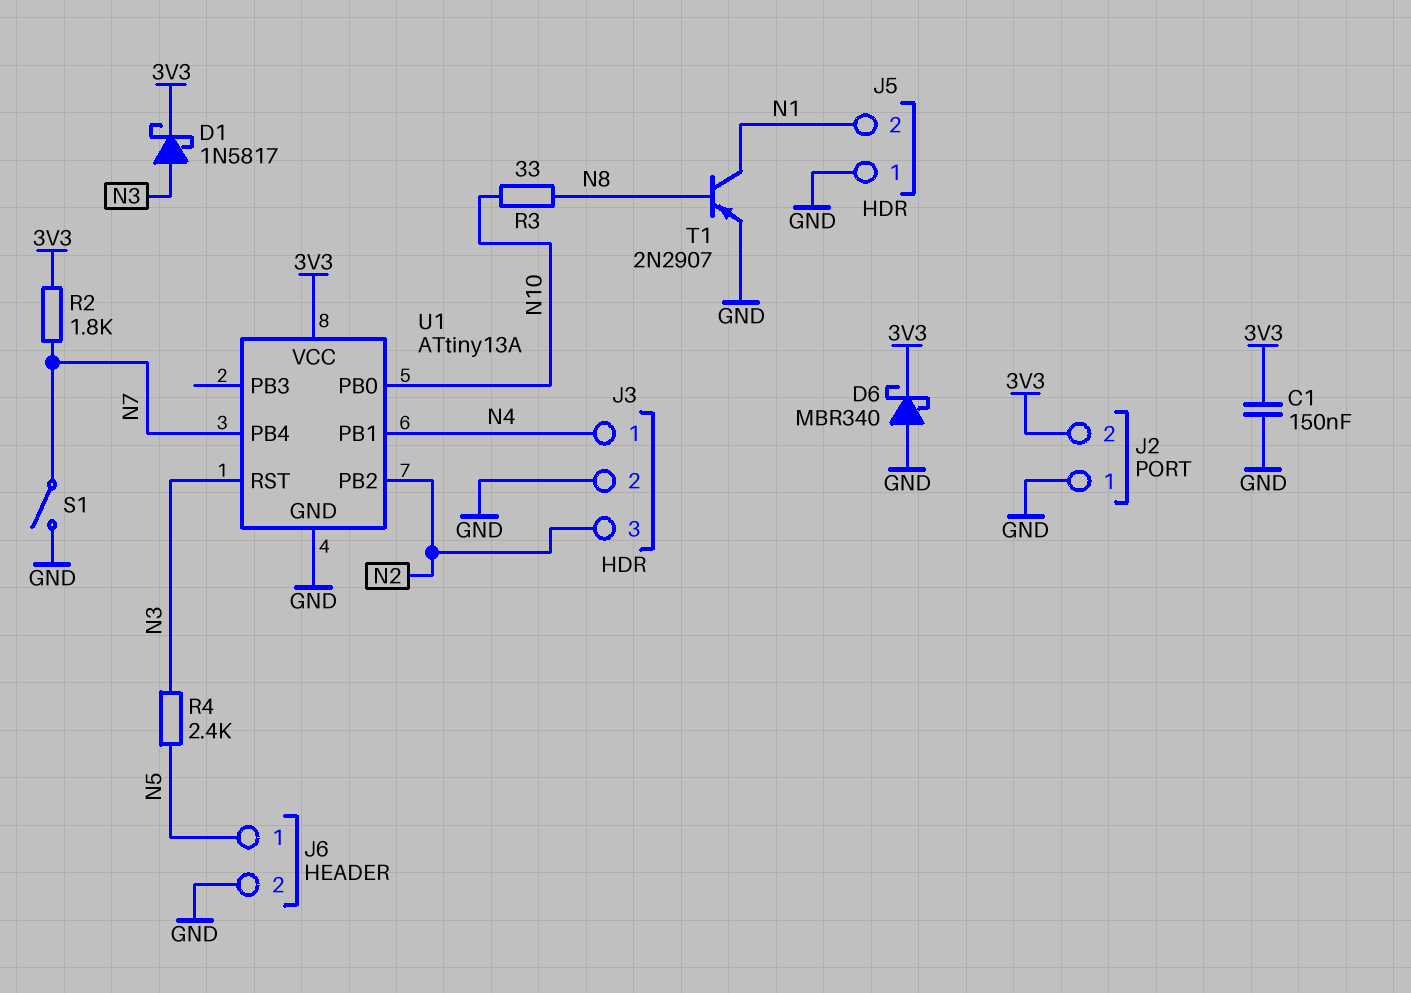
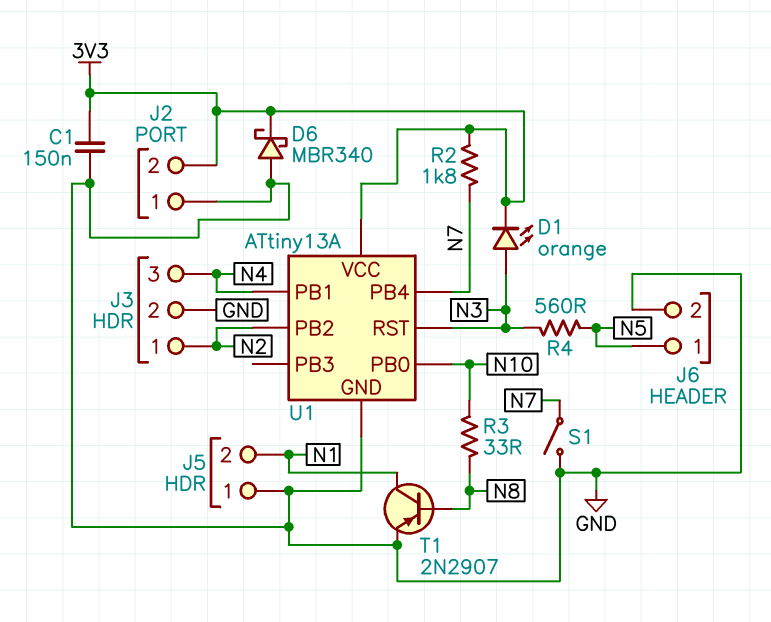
D1: schottky 1N5817 (A N3, K 3V3) -> LED orange (A N3, K 3V3)
J3 pin 1: N4 -> N2
J3 pin 3: N2 -> N4
R4: 2.4k (N3, N5) -> 560 (N3, N5)

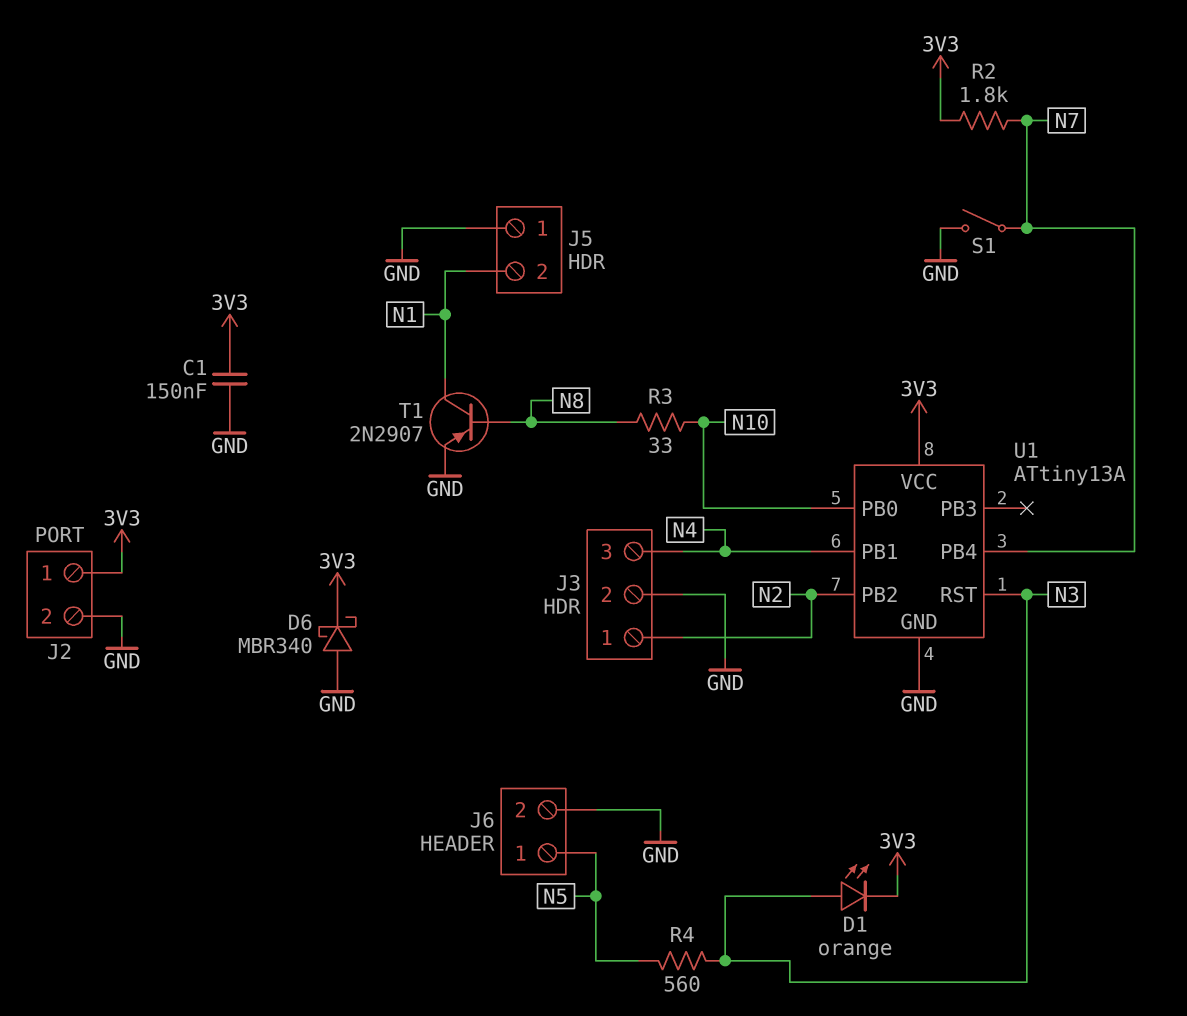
J2 pin 1: GND -> 3V3
J2 pin 2: 3V3 -> GND

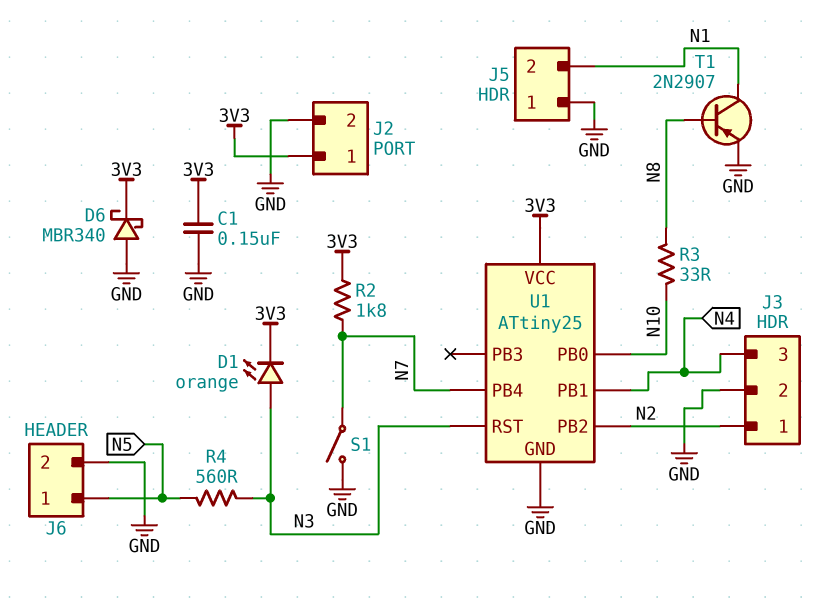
U1: ATtiny13A -> ATtiny25

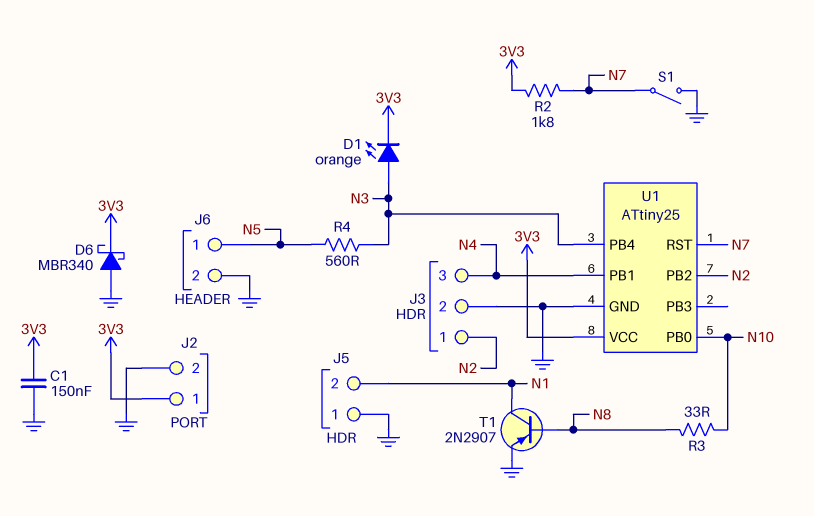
U1 pin PB4: N7 -> N3
U1 pin RST: N3 -> N7

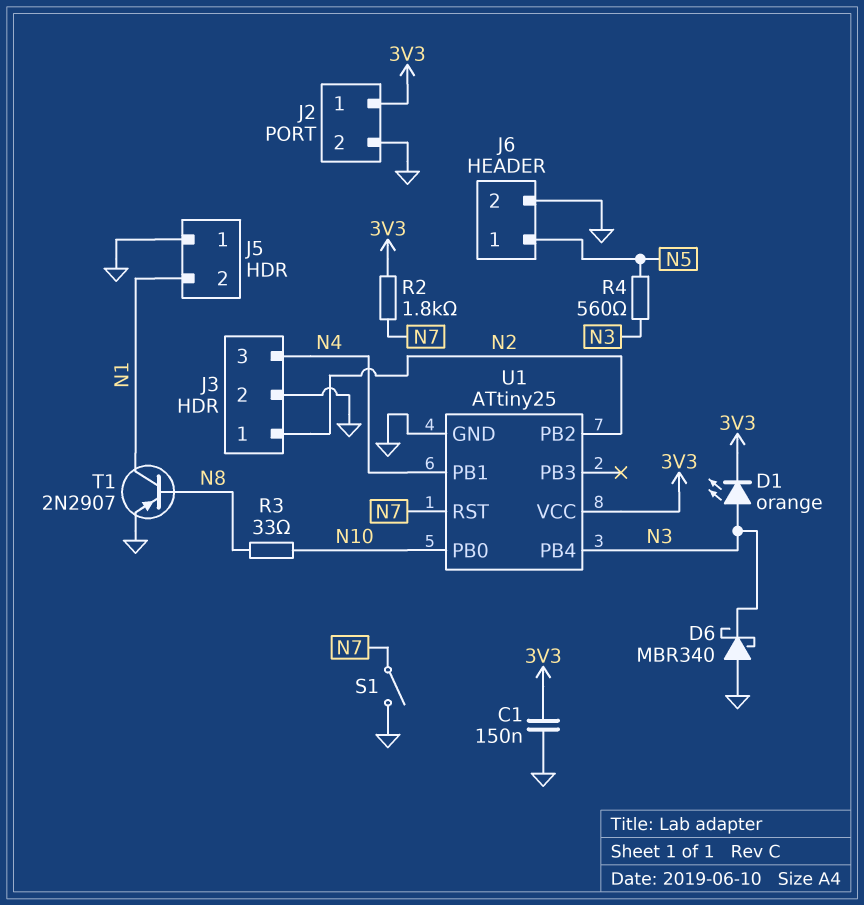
D6: schottky MBR340 (A GND, K 3V3) -> schottky MBR340 (A GND, K N3)

